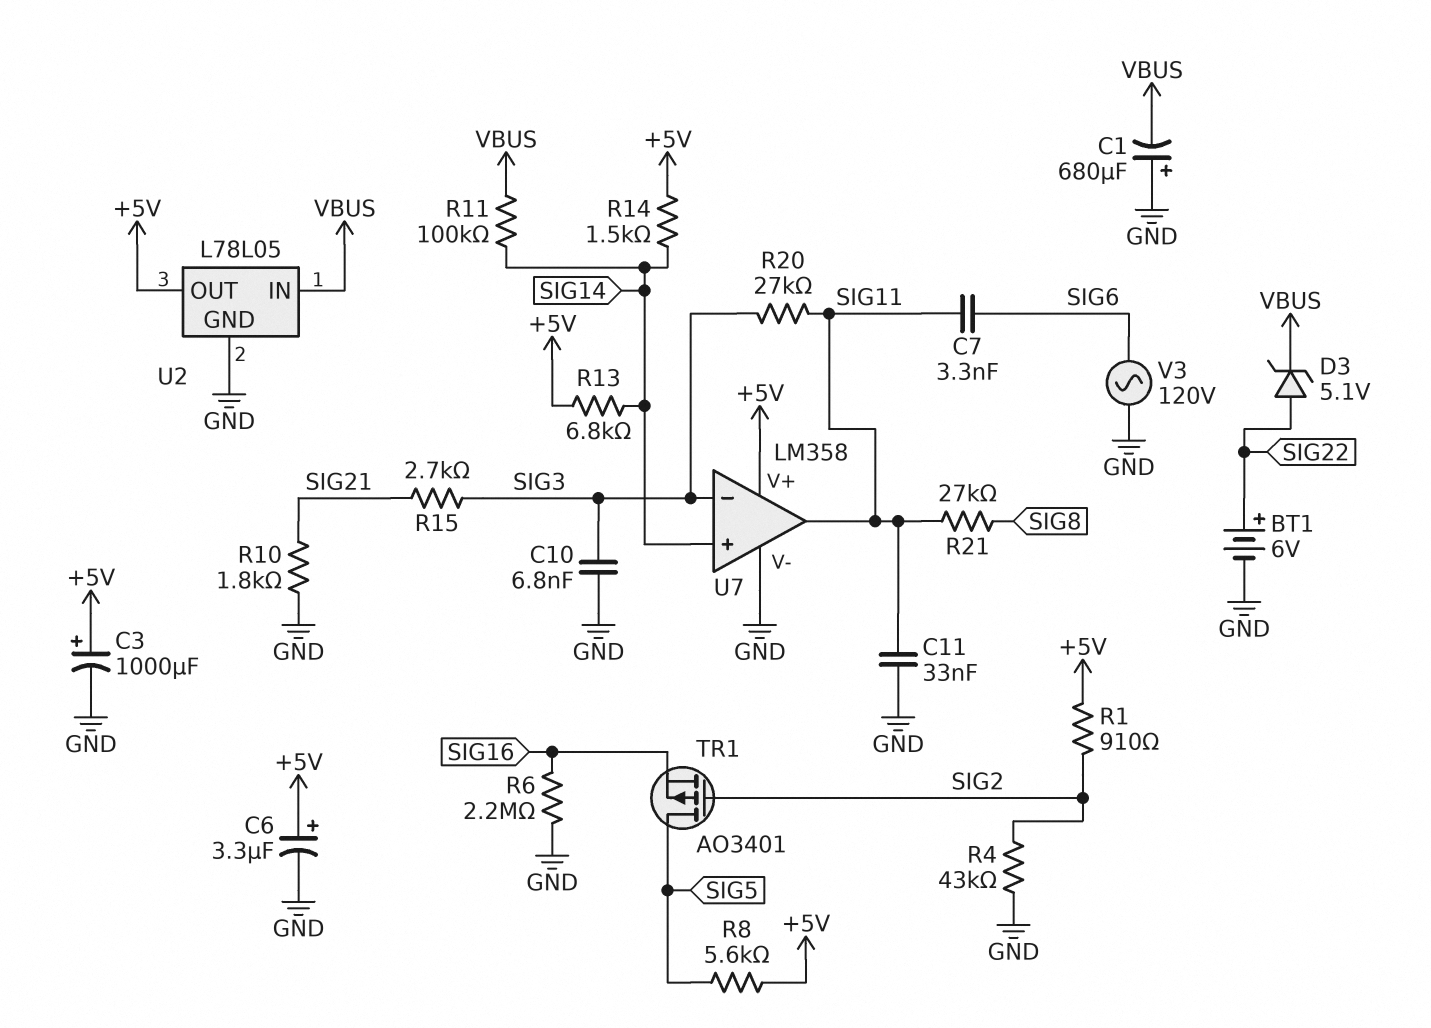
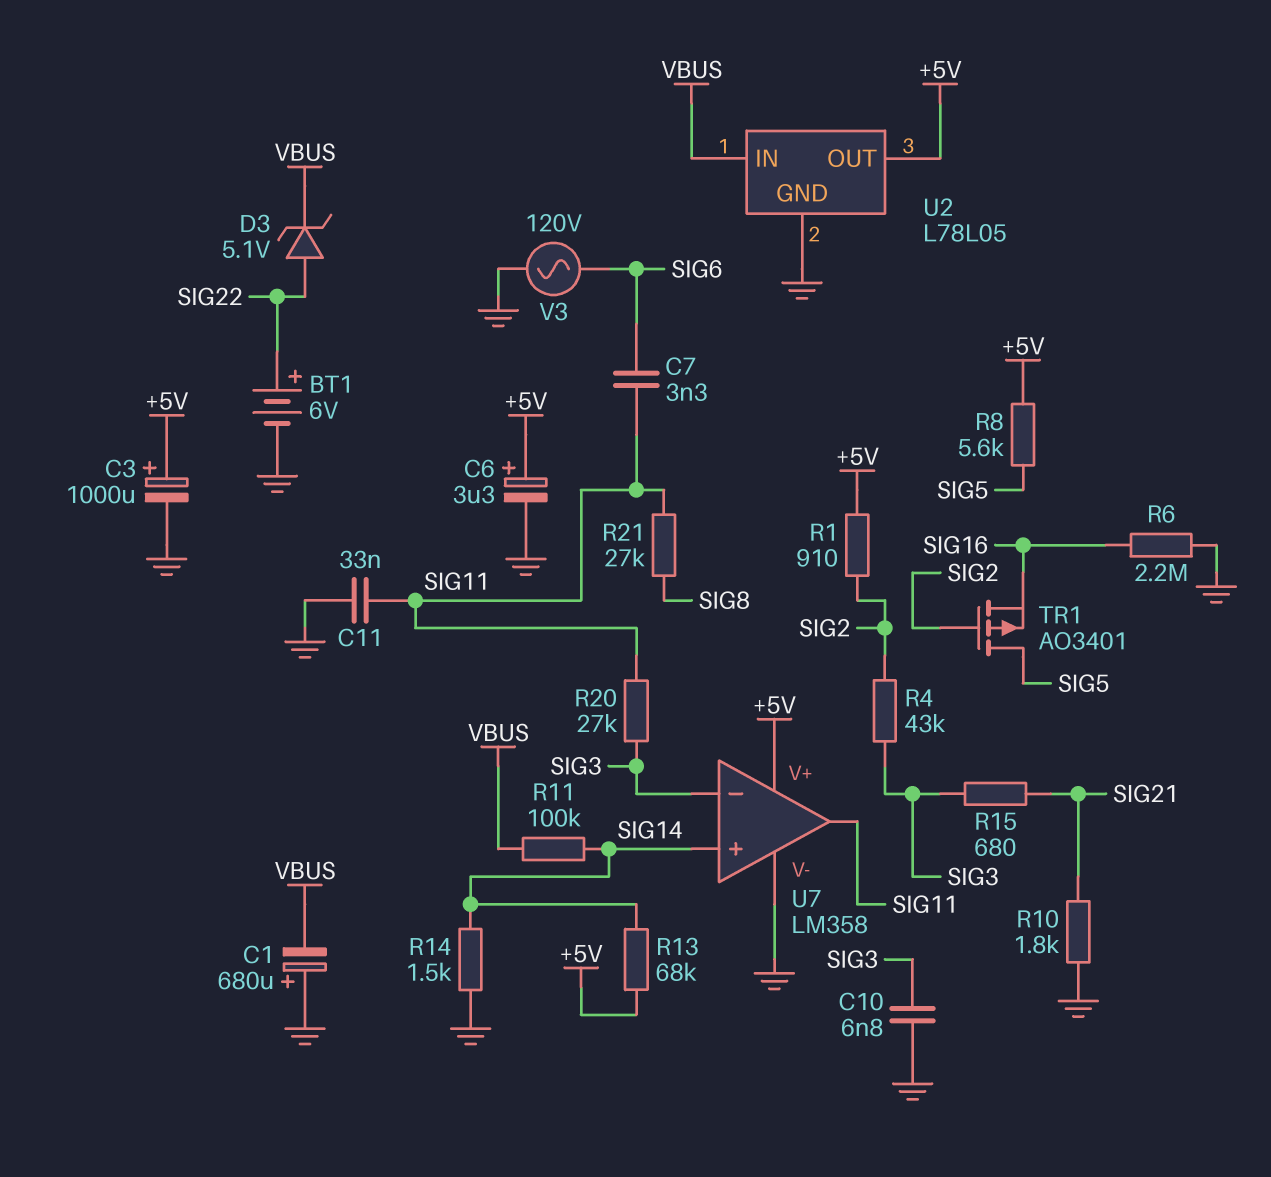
R4: 43k (GND, SIG2) -> 43k (SIG2, SIG3)
R13: 6.8k (+5V, SIG14) -> 68k (+5V, SIG14)
R14: 1.5k (+5V, SIG14) -> 1.5k (GND, SIG14)
R15: 2.7k (SIG3, SIG21) -> 680 (SIG3, SIG21)

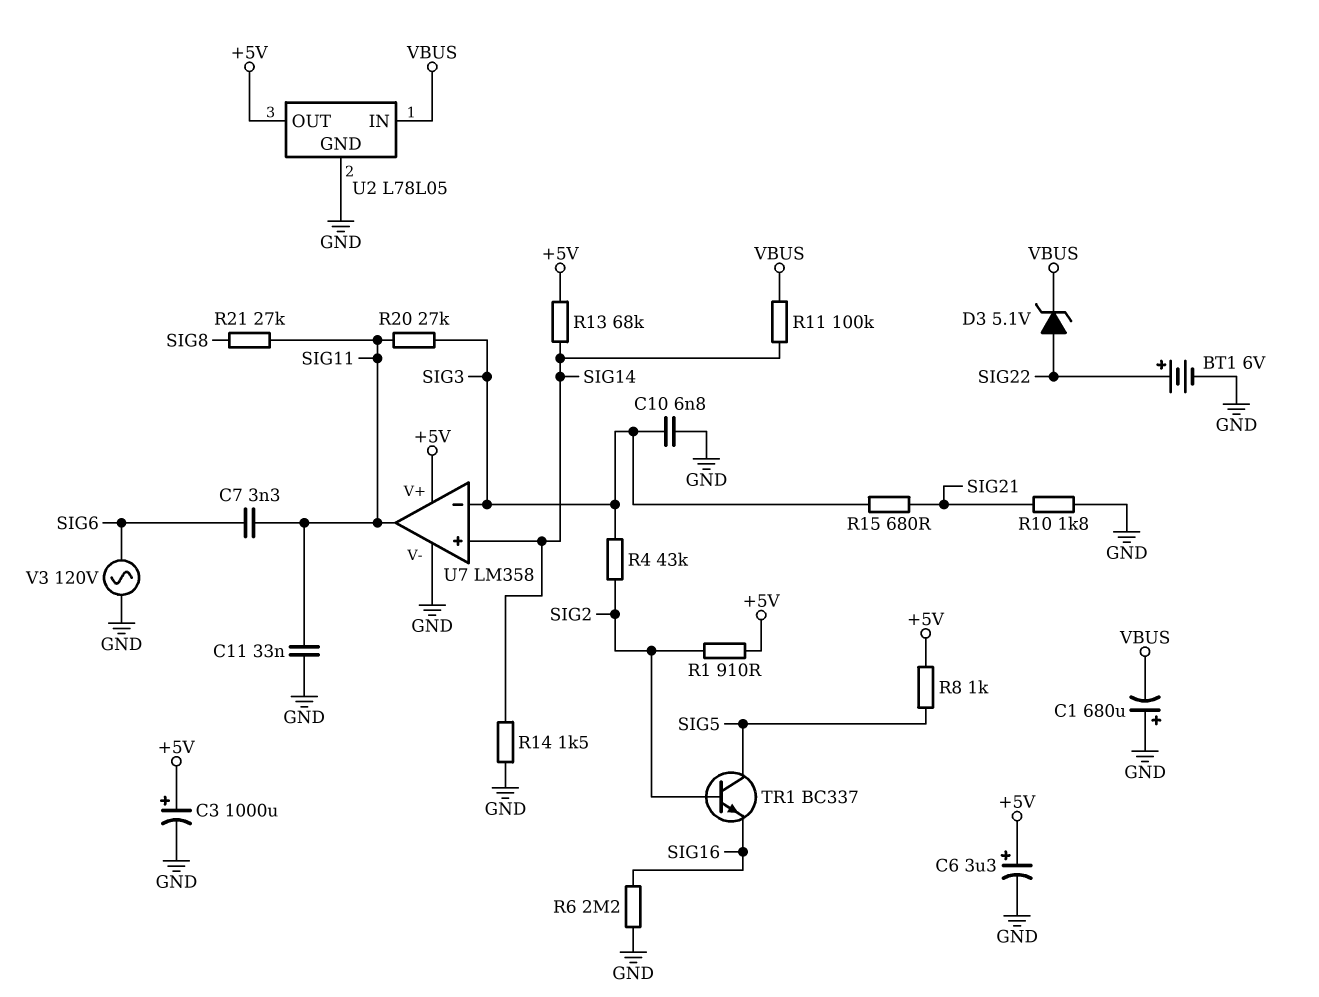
R8: 5.6k (+5V, SIG5) -> 1k (+5V, SIG5)
TR1: PMOS AO3401 (G SIG2, D SIG5, S SIG16) -> NPN BC337 (B SIG2, C SIG5, E SIG16)

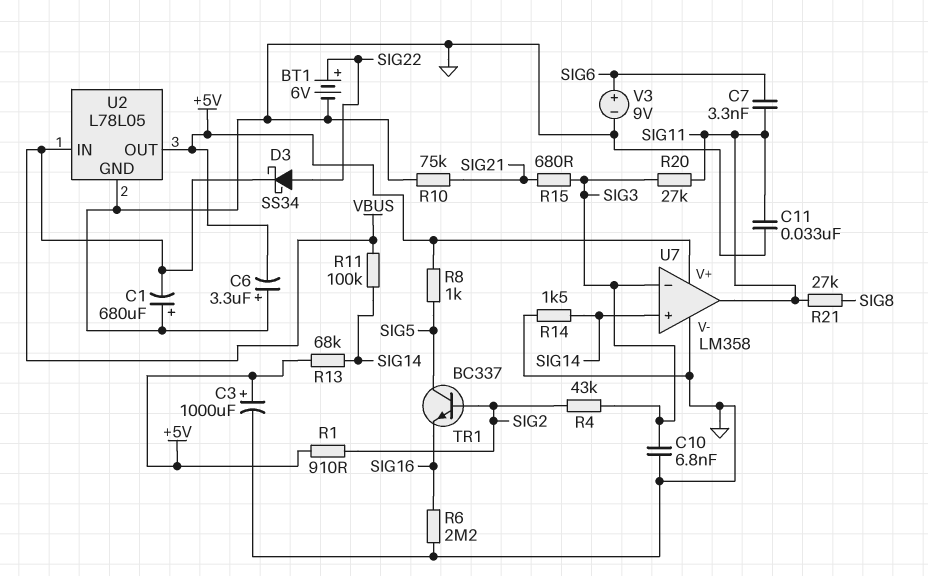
C6: 3.3uF (plus +5V, minus GND) -> 3.3uF (plus GND, minus +5V)
D3: zener 5.1V (A SIG22, K VBUS) -> schottky SS34 (A SIG22, K VBUS)
R10: 1.8k (GND, SIG21) -> 75k (GND, SIG21)
V3: AC 120V (GND, SIG6) -> 9V (plus SIG6, minus GND)

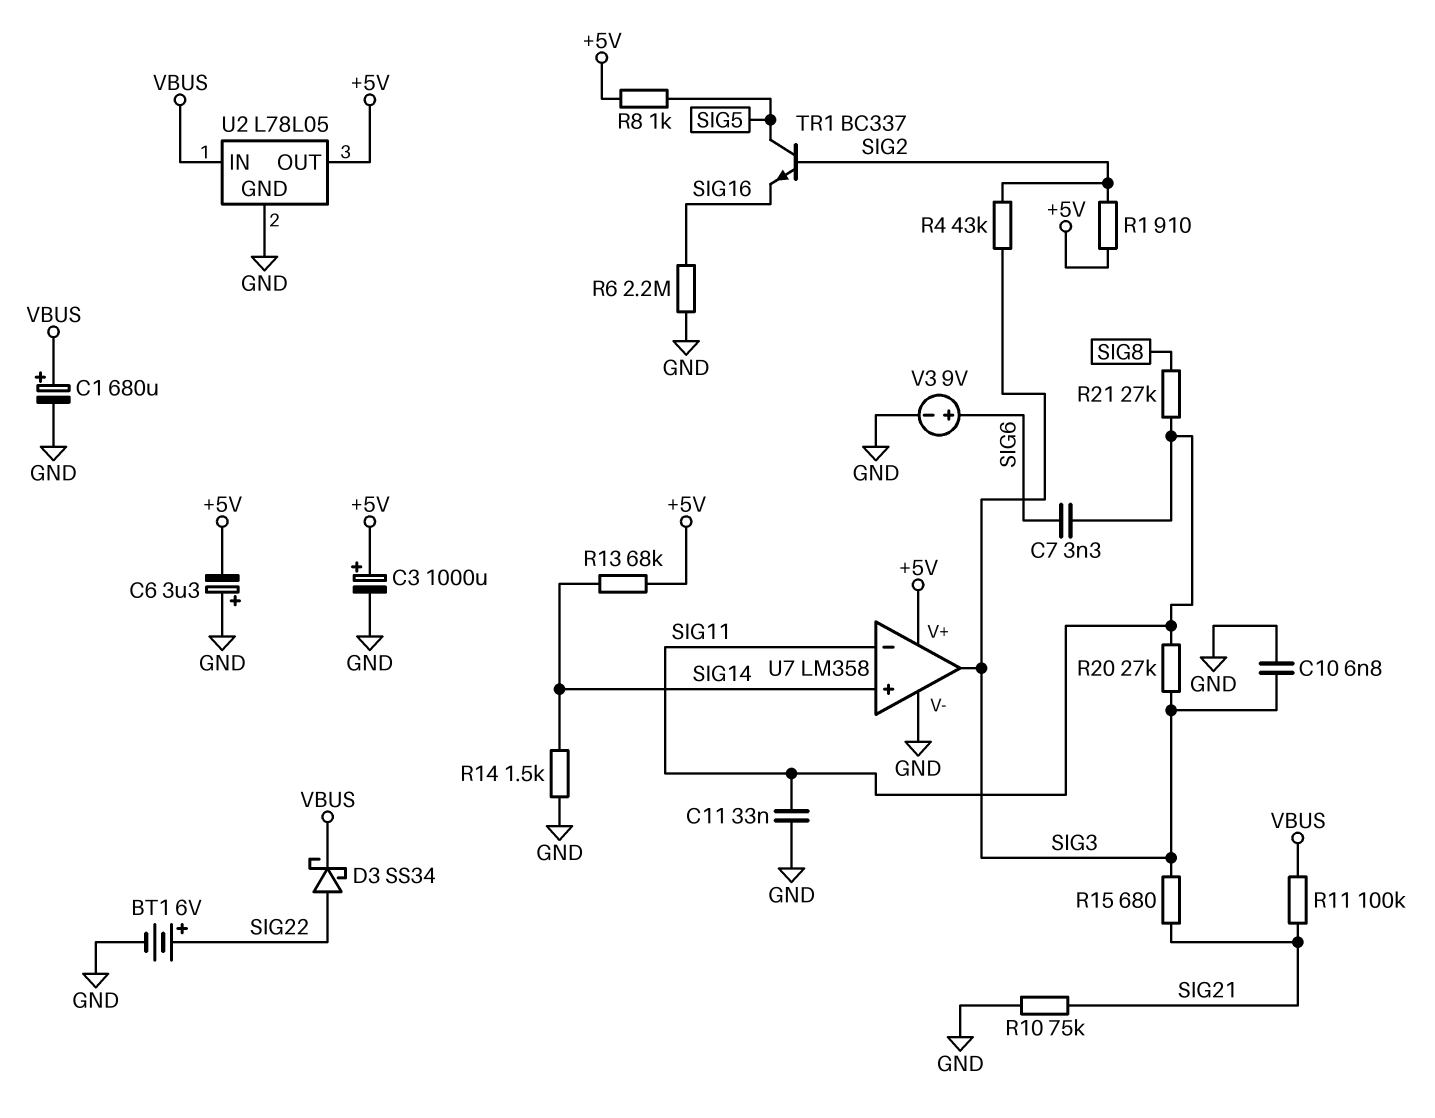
C1: 680uF (plus GND, minus VBUS) -> 680uF (plus VBUS, minus GND)
R11: 100k (SIG14, VBUS) -> 100k (SIG21, VBUS)
U7 pin in-: SIG3 -> SIG11
U7 pin out: SIG11 -> SIG3

